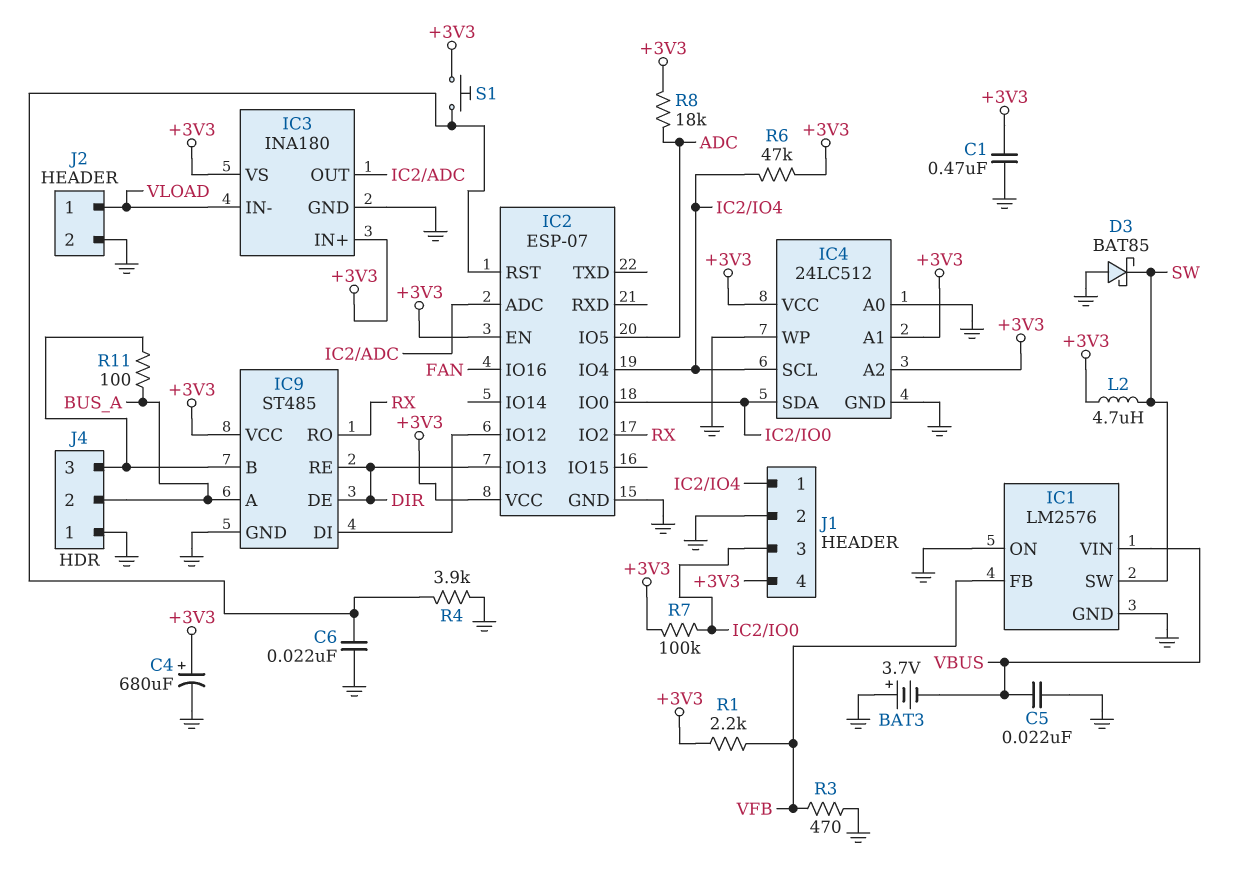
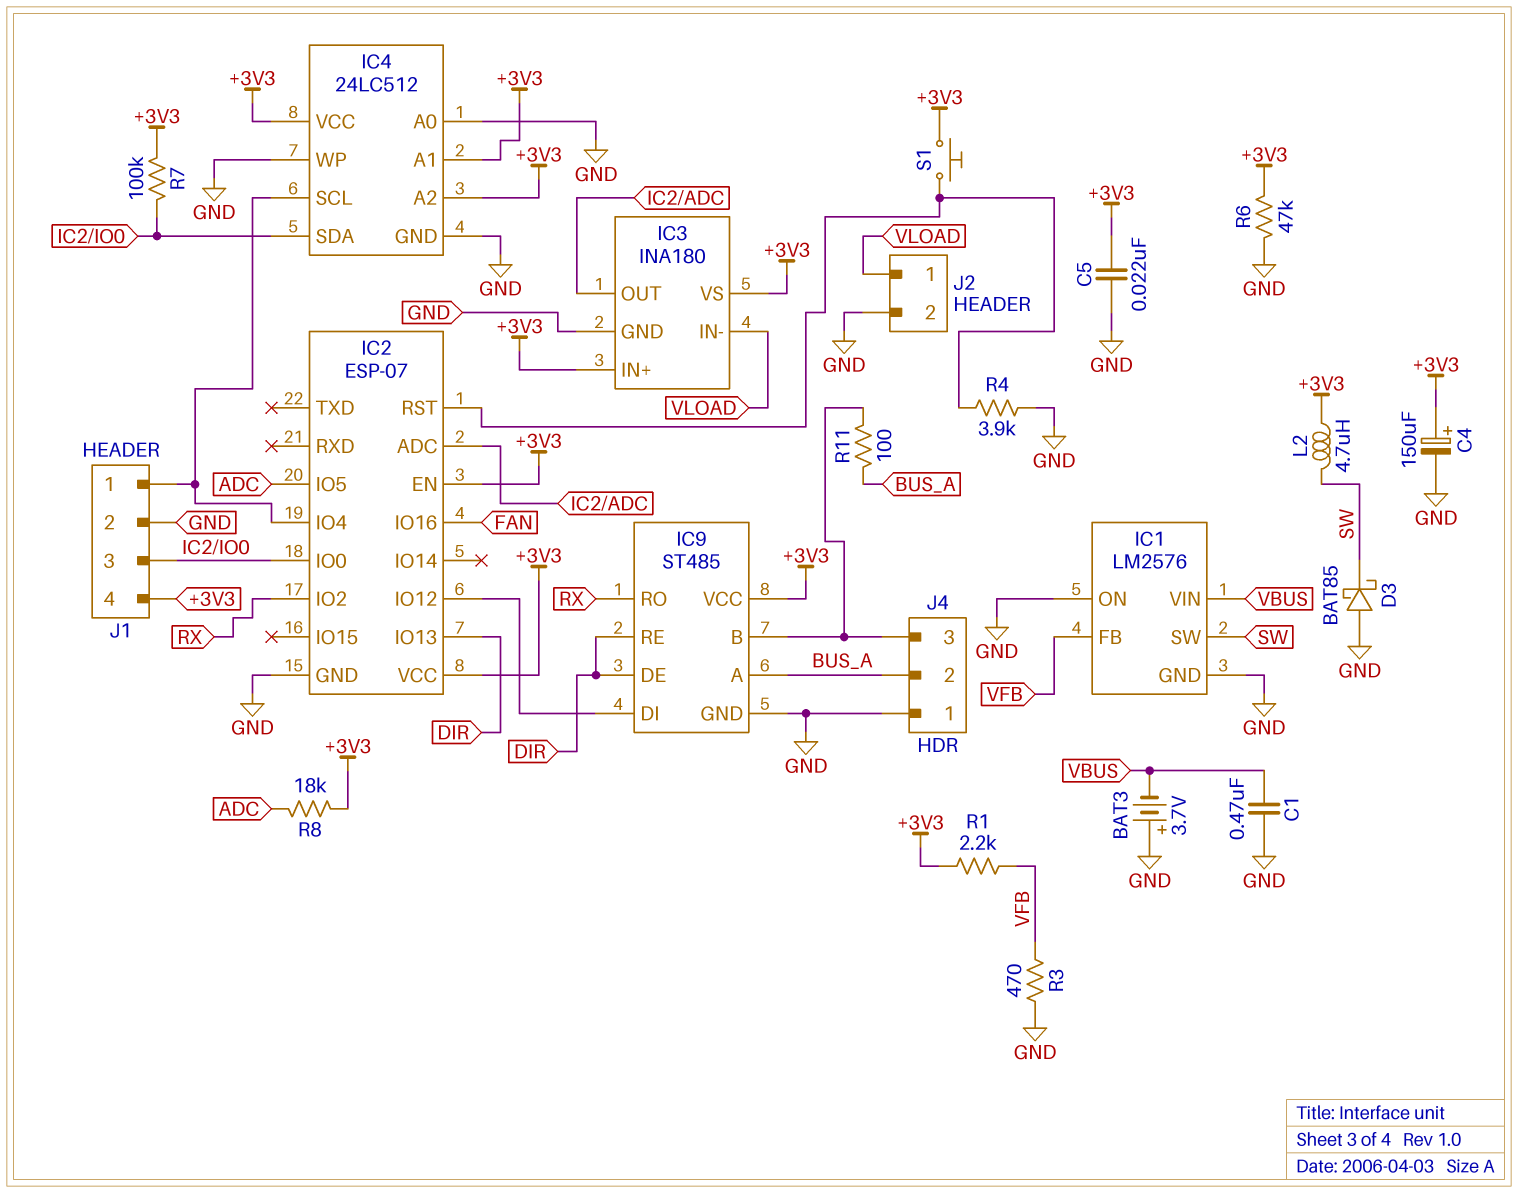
C1: 470nF (+3V3, GND) -> 470nF (GND, VBUS)
C4: 680uF (plus +3V3, minus GND) -> 150uF (plus +3V3, minus GND)
C5: 22nF (GND, VBUS) -> 22nF (+3V3, GND)
C6: 22nF (GND, IC2/RST) -> none
R6: 47k (+3V3, IC2/IO4) -> 47k (+3V3, GND)

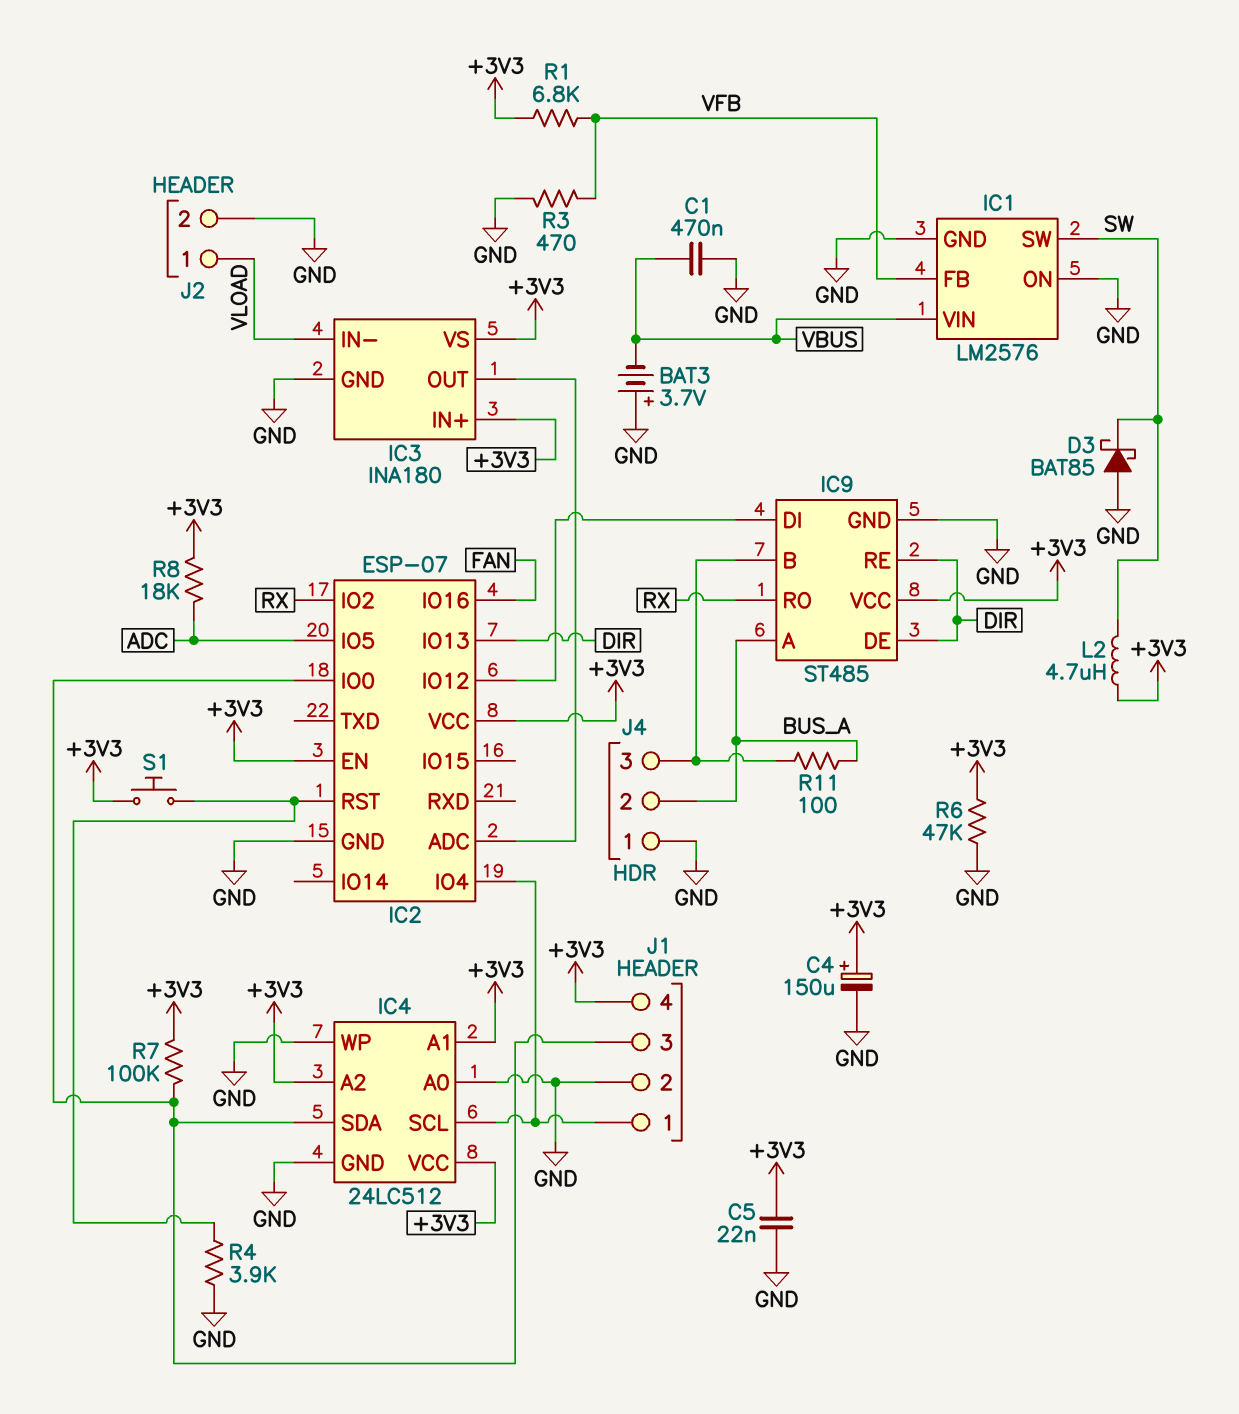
R1: 2.2k (+3V3, VFB) -> 6.8k (+3V3, VFB)

